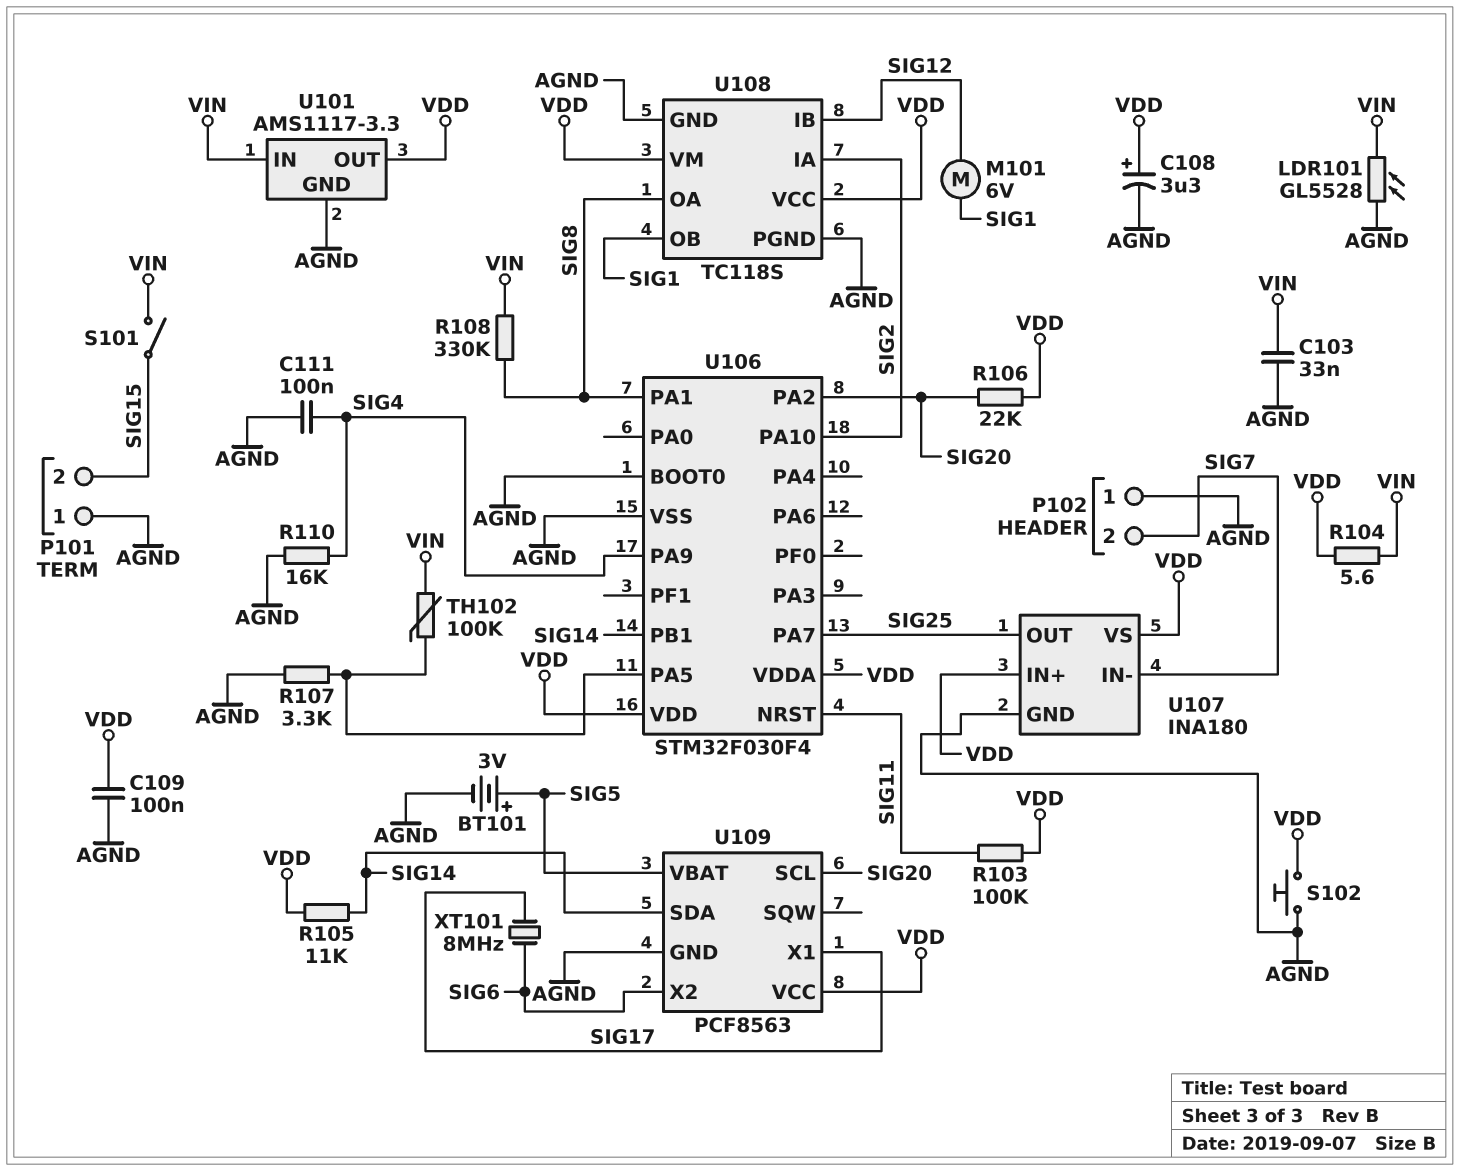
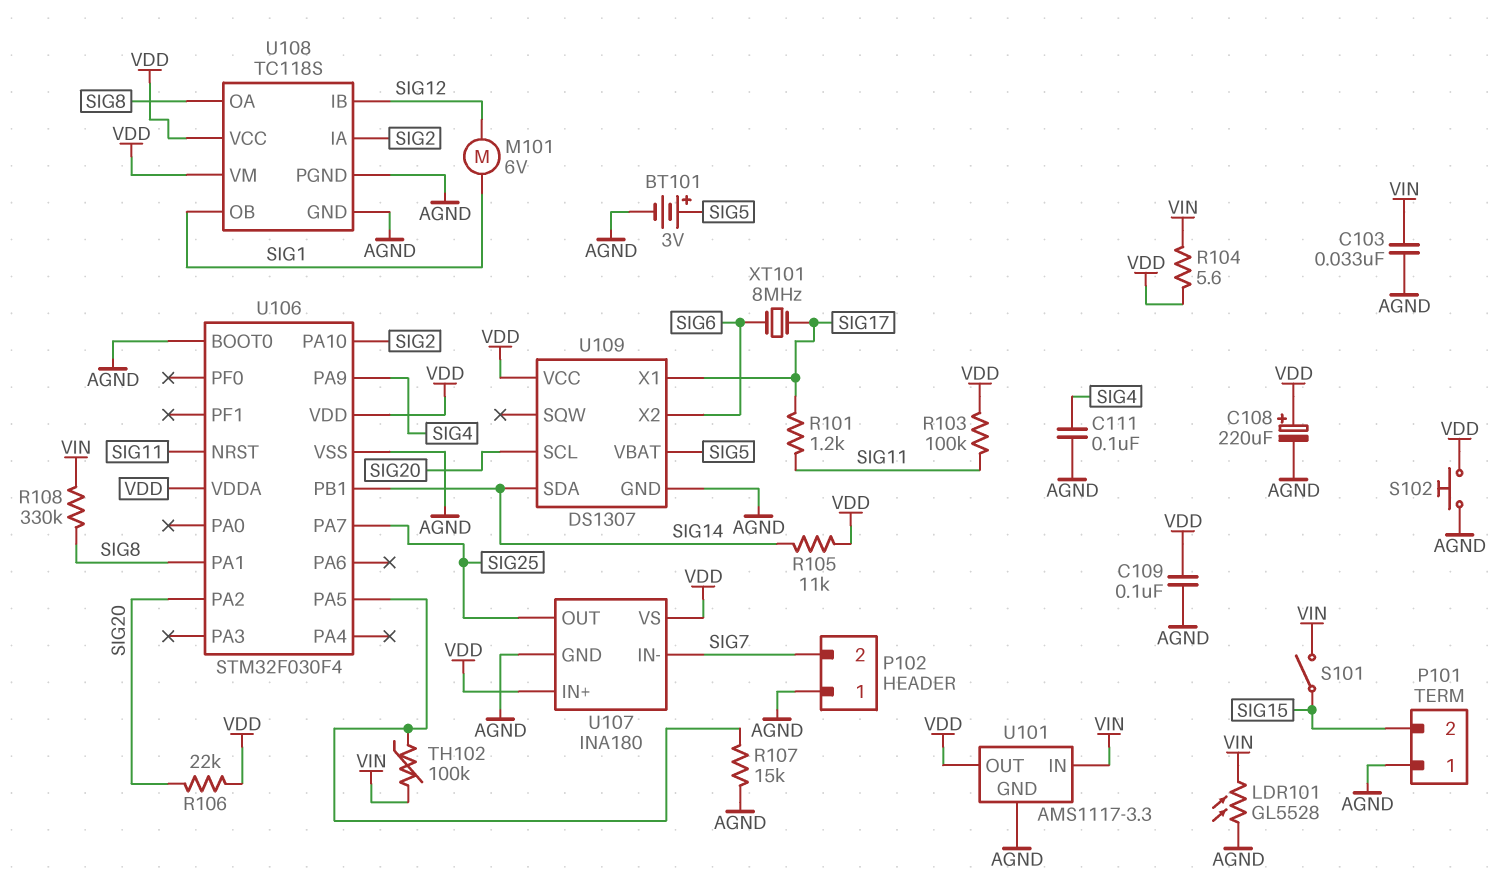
C108: 3.3uF (plus VDD, minus AGND) -> 220uF (plus VDD, minus AGND)
R101: none -> 1.2k (SIG11, SIG17)
R107: 3.3k (AGND, U106/PA5) -> 15k (AGND, U106/PA5)
R110: 16k (AGND, SIG4) -> none
U109: PCF8563 -> DS1307

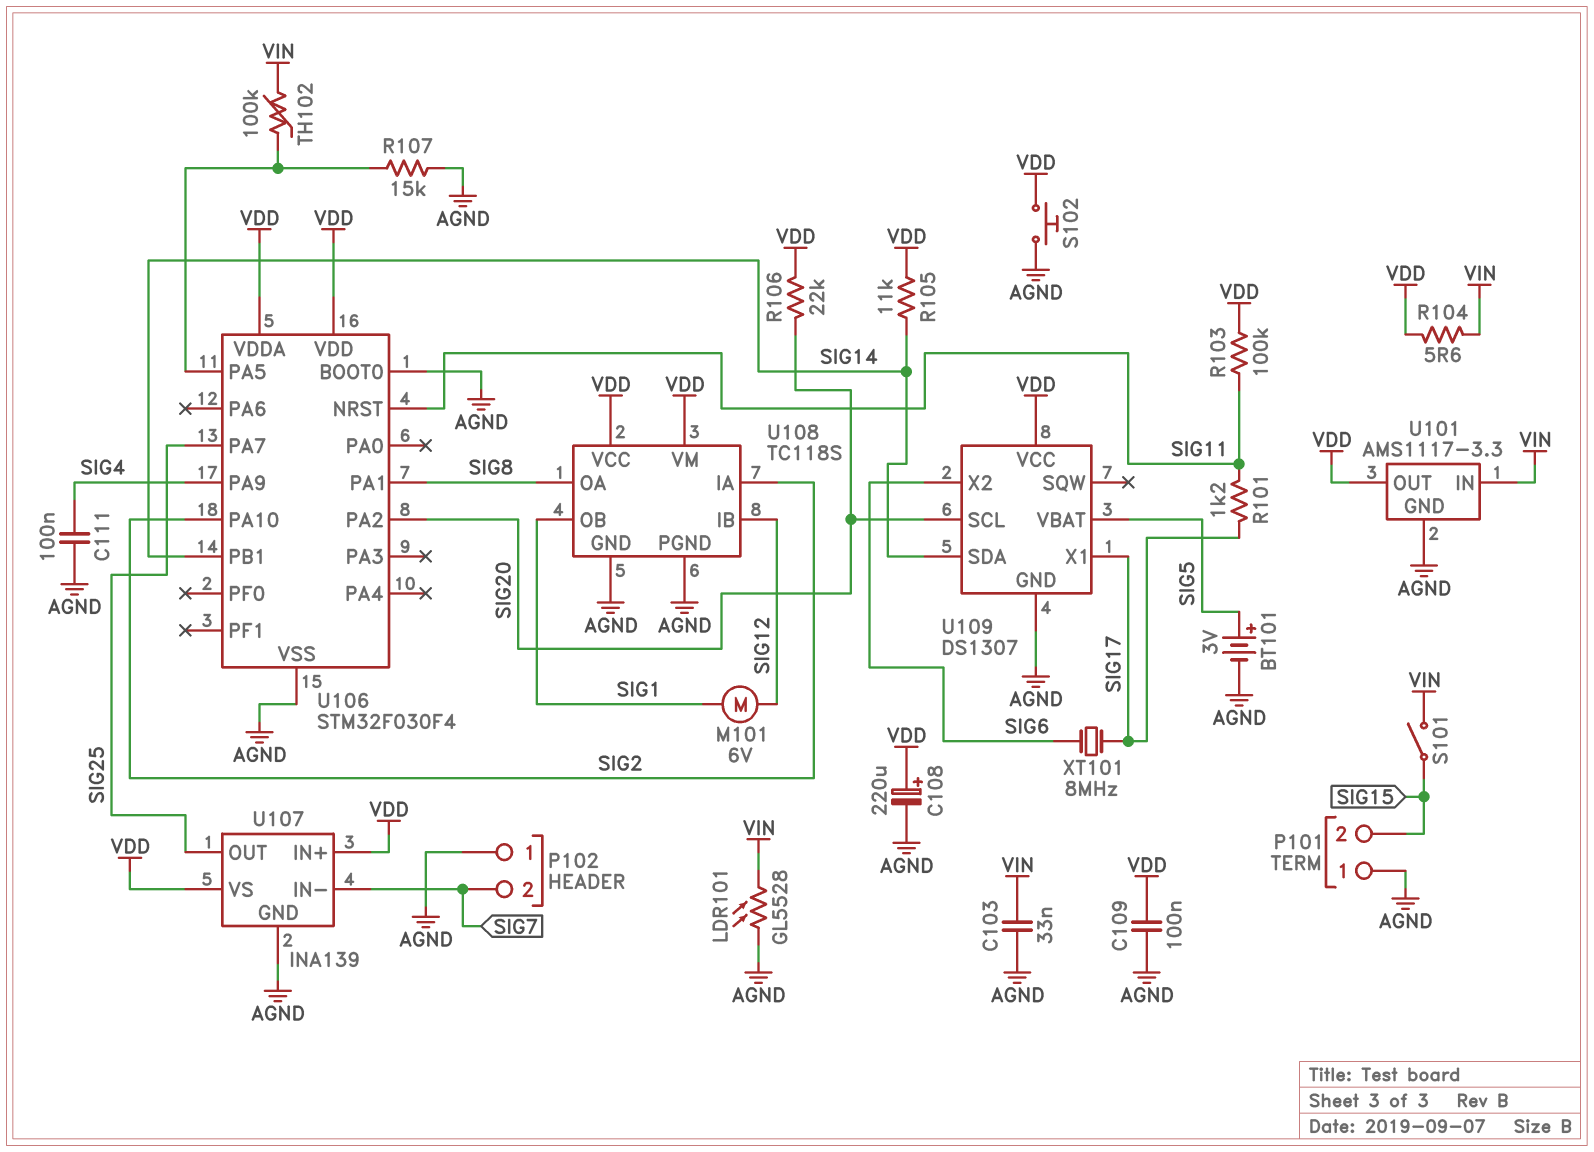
R108: 330k (SIG8, VIN) -> none
U107: INA180 -> INA139

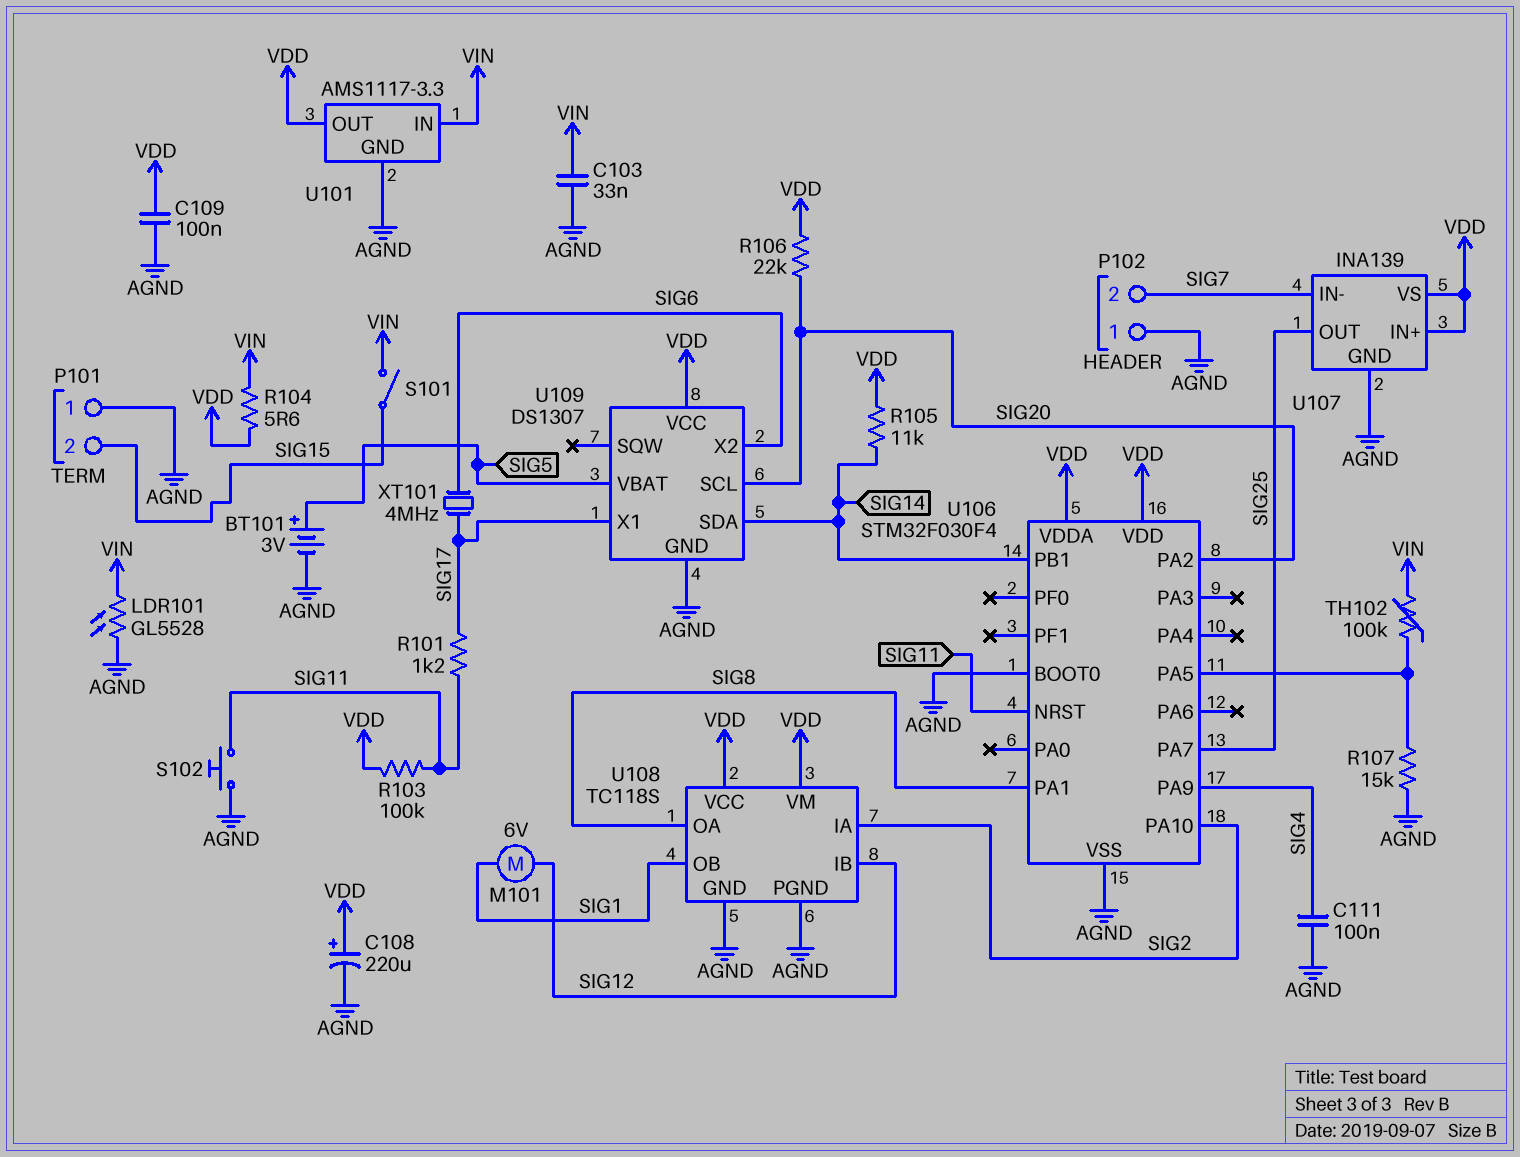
S102: button (AGND, VDD) -> button (AGND, SIG11)
XT101: 8MHz (SIG6, SIG17) -> 4MHz (SIG6, SIG17)

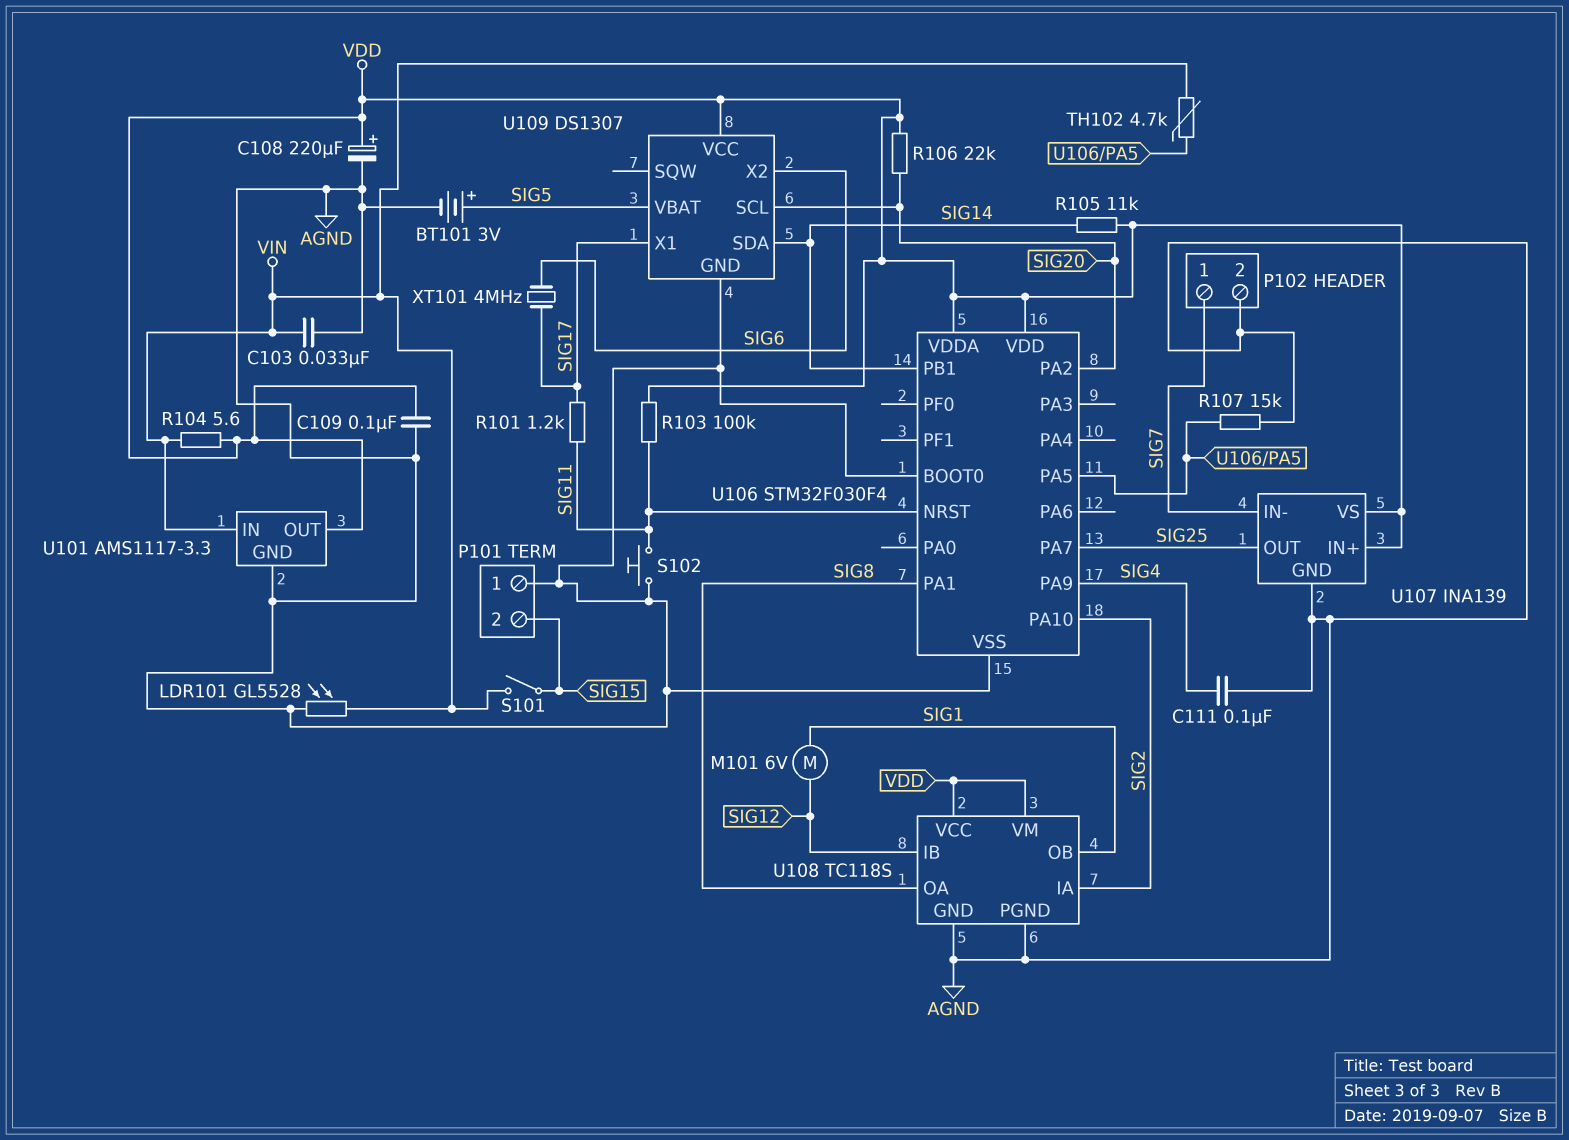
P102 pin 1: AGND -> SIG7
P102 pin 2: SIG7 -> AGND
TH102: 100k (U106/PA5, VIN) -> 4.7k (U106/PA5, VIN)

